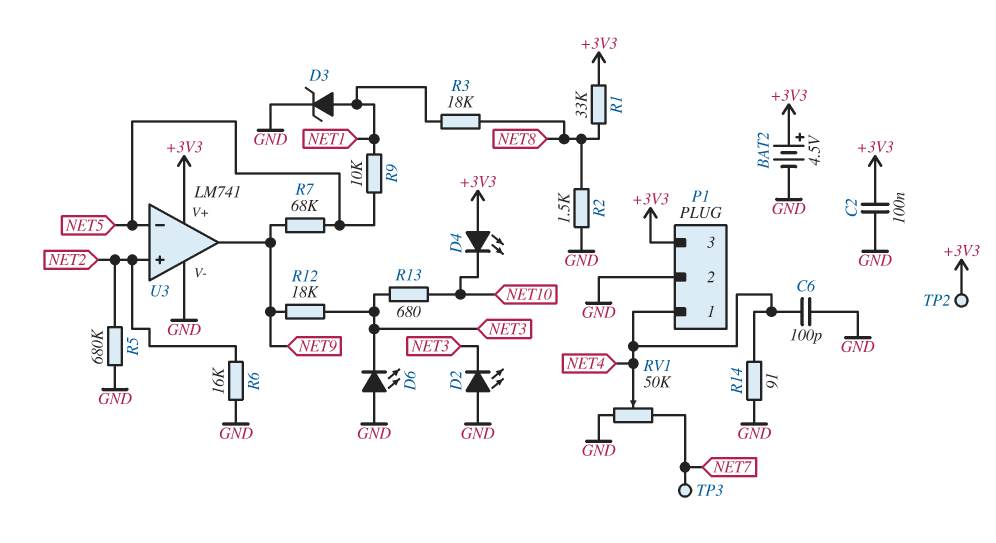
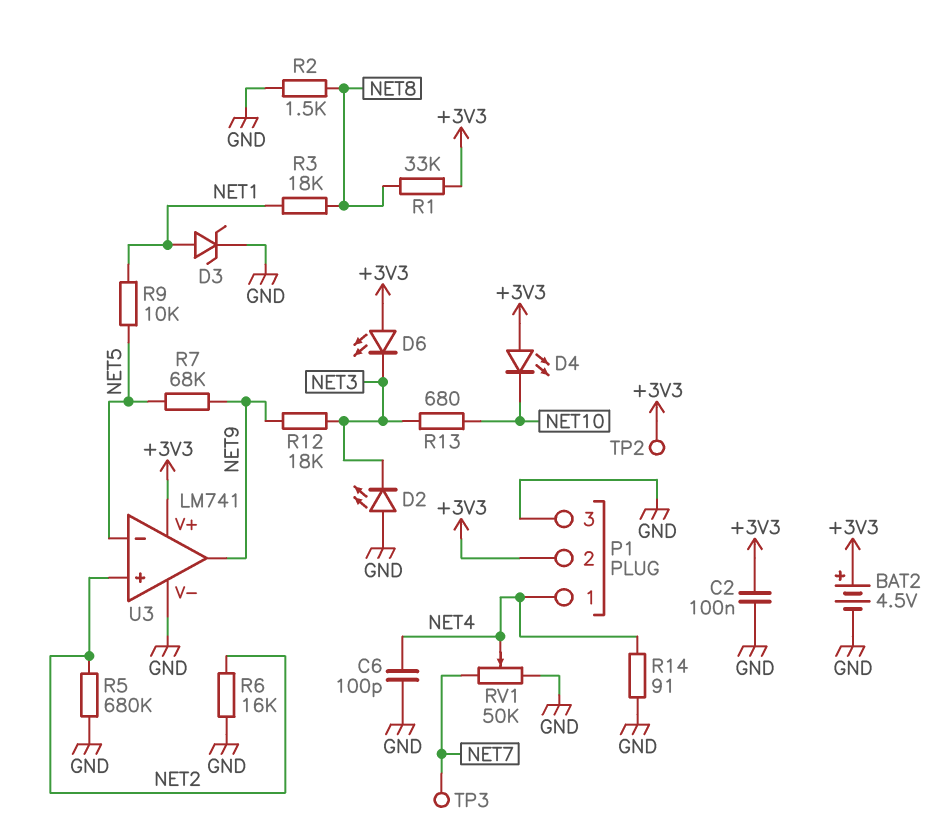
D6: LED (A GND, K NET3) -> LED (A +3V3, K NET3)
P1 pin 2: GND -> +3V3
P1 pin 3: +3V3 -> GND

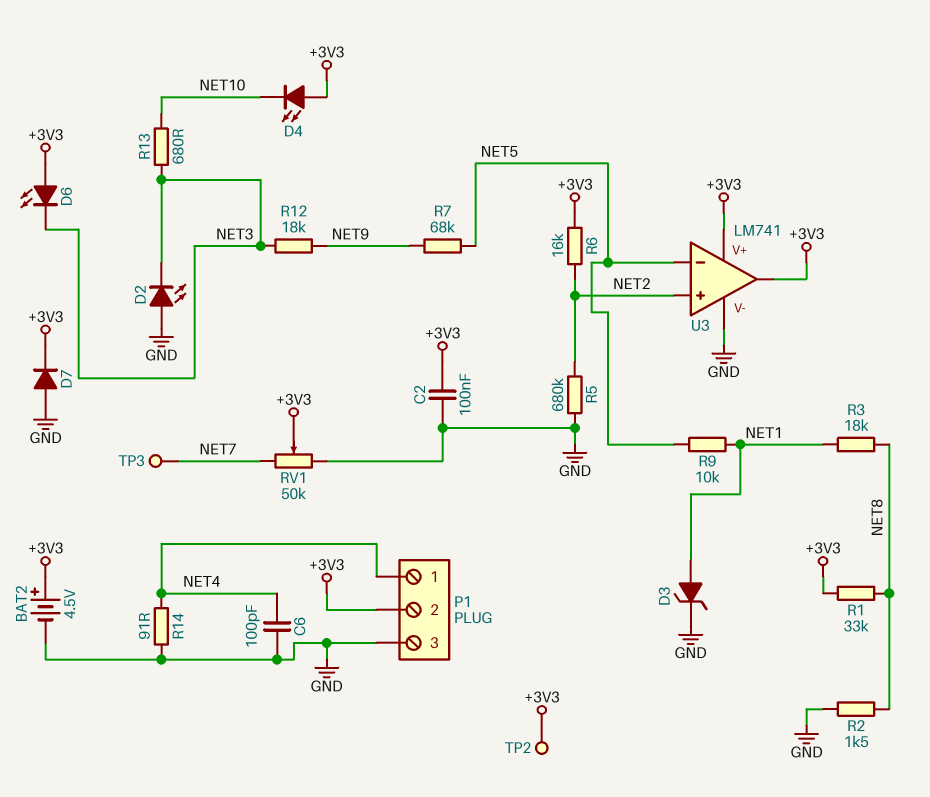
D7: none -> diode (A GND, K +3V3)
R6: 16k (GND, NET2) -> 16k (+3V3, NET2)
RV1: 50k (GND, NET7, wiper NET4) -> 50k (GND, NET7, wiper +3V3)
U3 pin out: NET9 -> +3V3

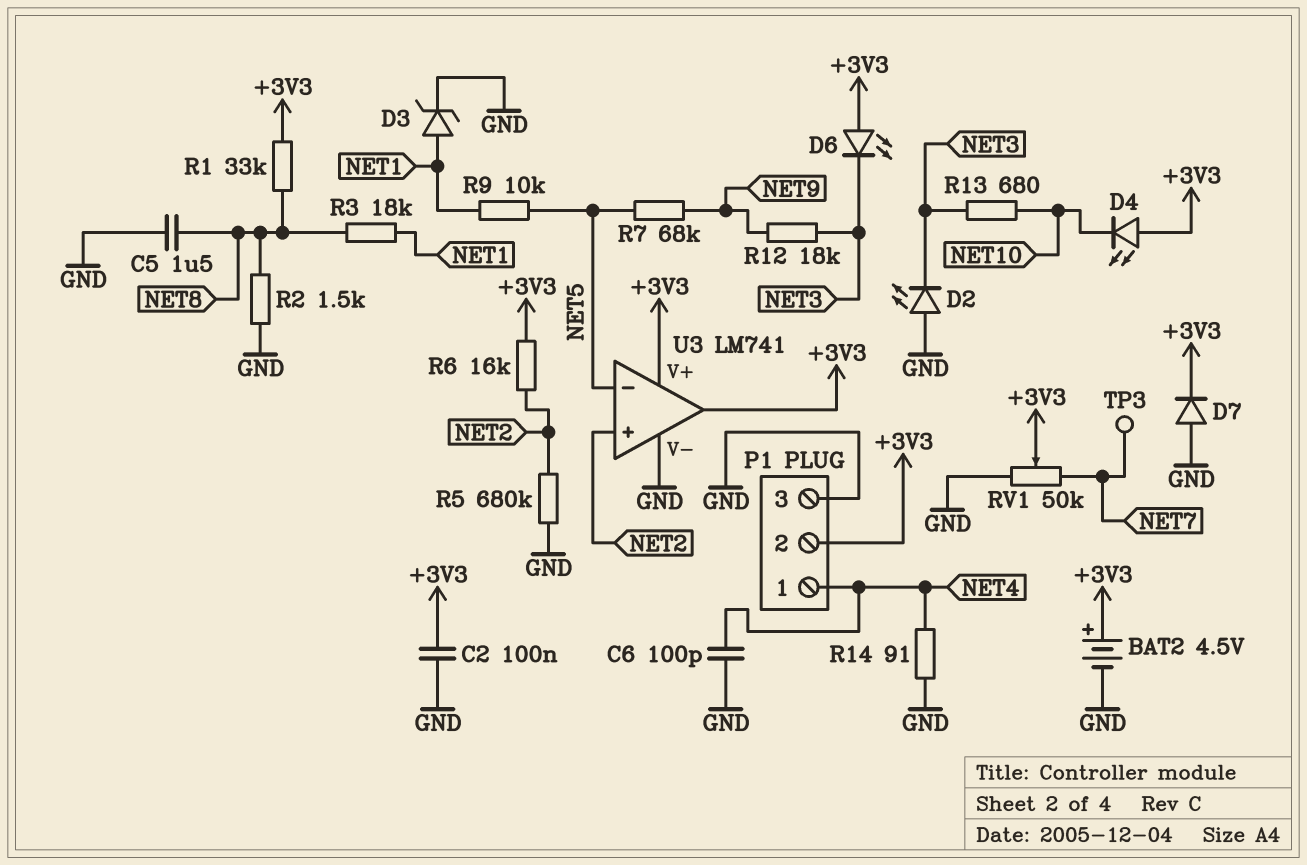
C5: none -> 1.5uF (GND, NET8)
TP2: test point (+3V3) -> none

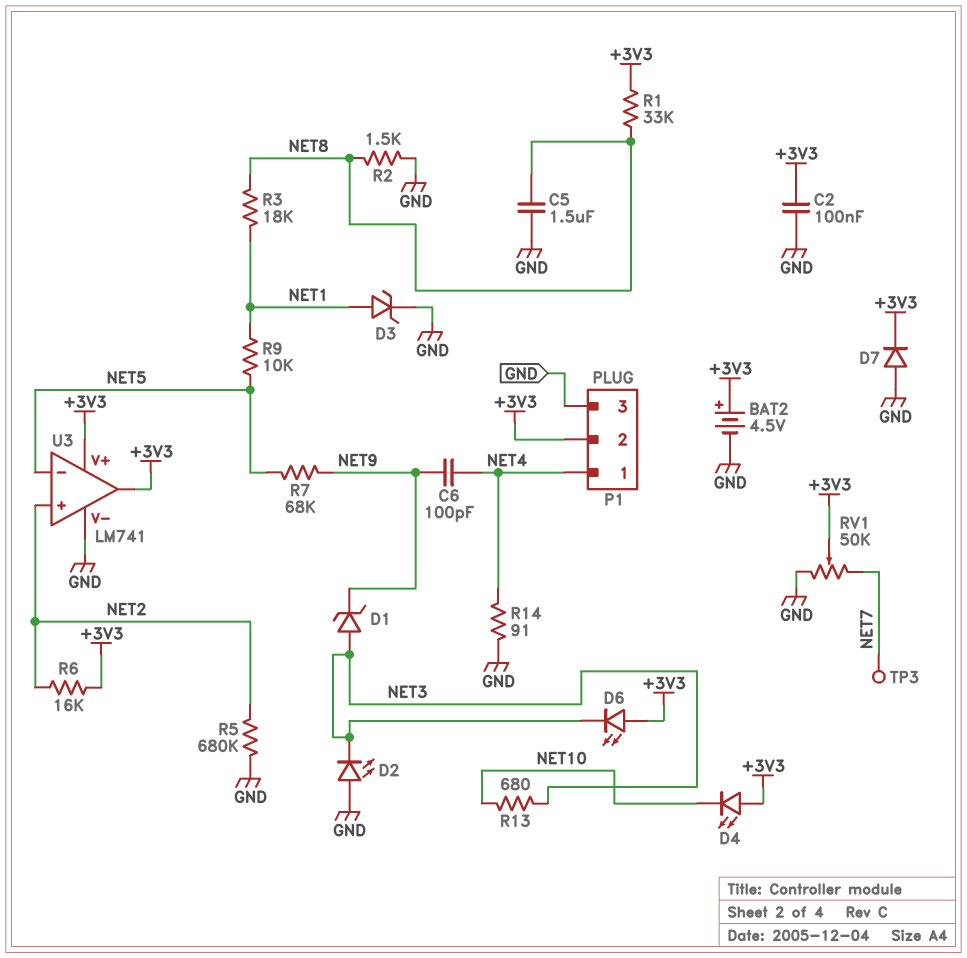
C6: 100pF (GND, NET4) -> 100pF (NET4, NET9)
D1: none -> zener (A NET3, K NET9)
R12: 18k (NET3, NET9) -> none

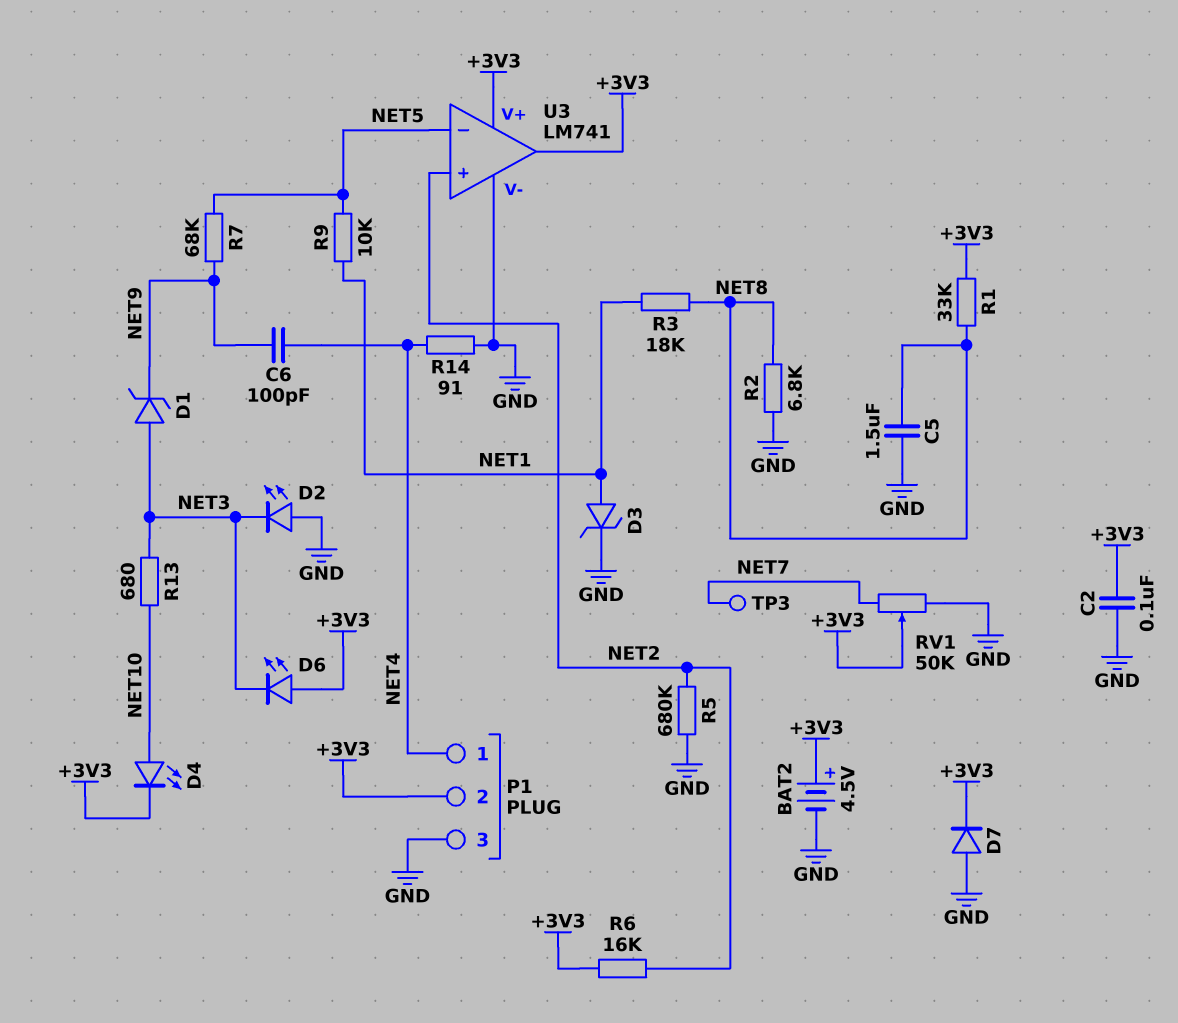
D4: LED (A +3V3, K NET10) -> LED (A NET10, K +3V3)
R2: 1.5k (GND, NET8) -> 6.8k (GND, NET8)

